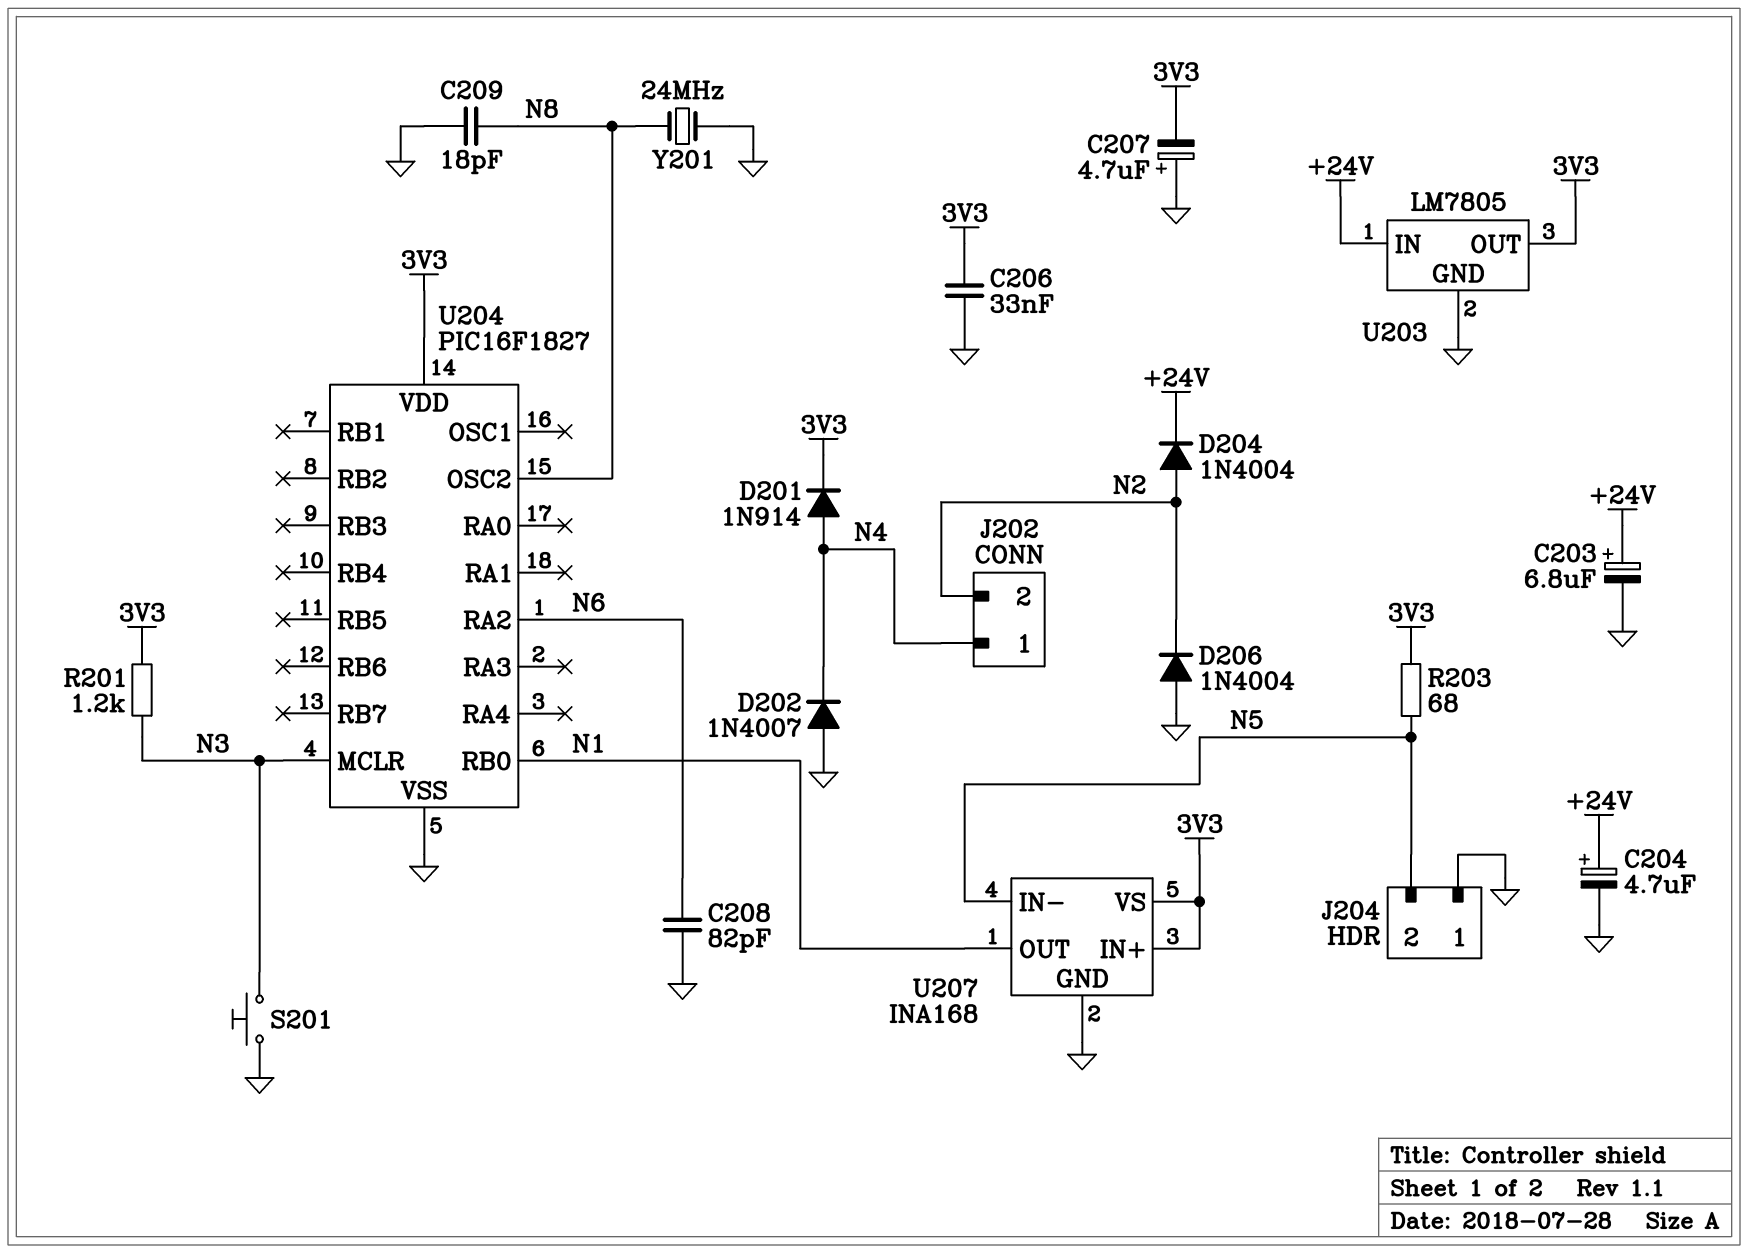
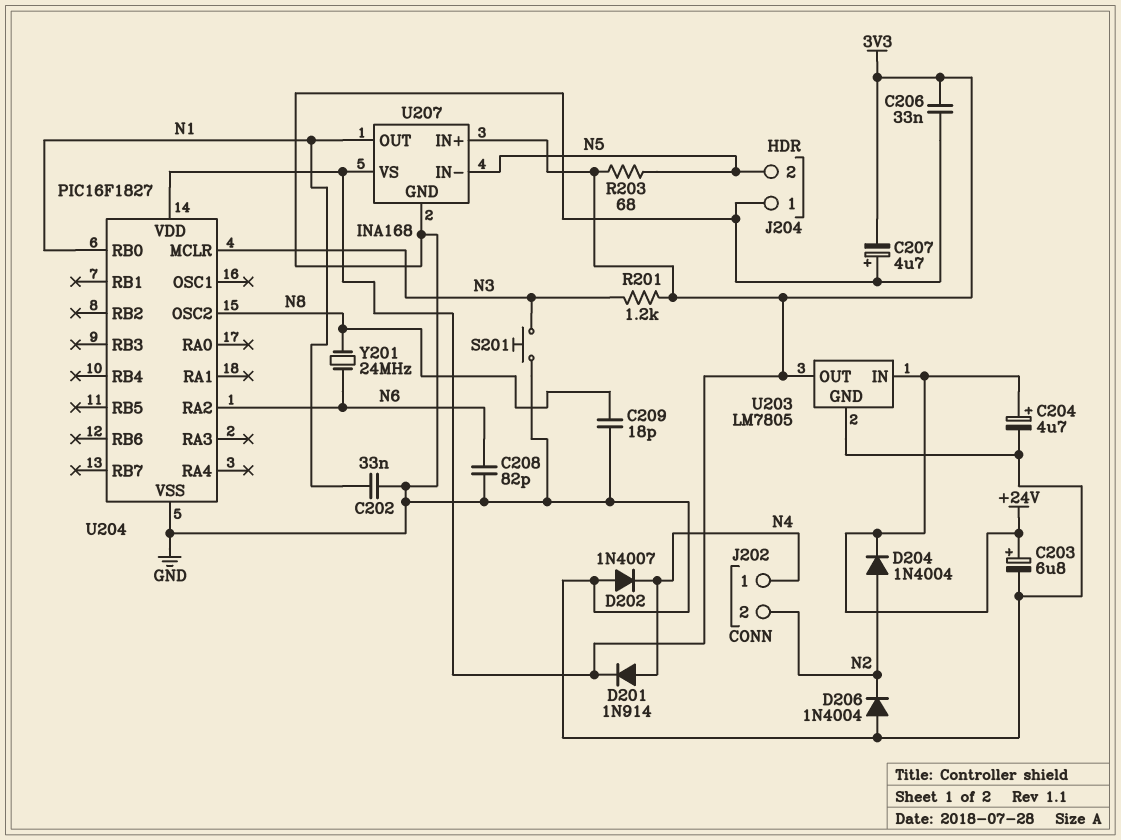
C202: none -> 33nF (GND, N1)
Y201: 24MHz (GND, N8) -> 24MHz (N6, N8)

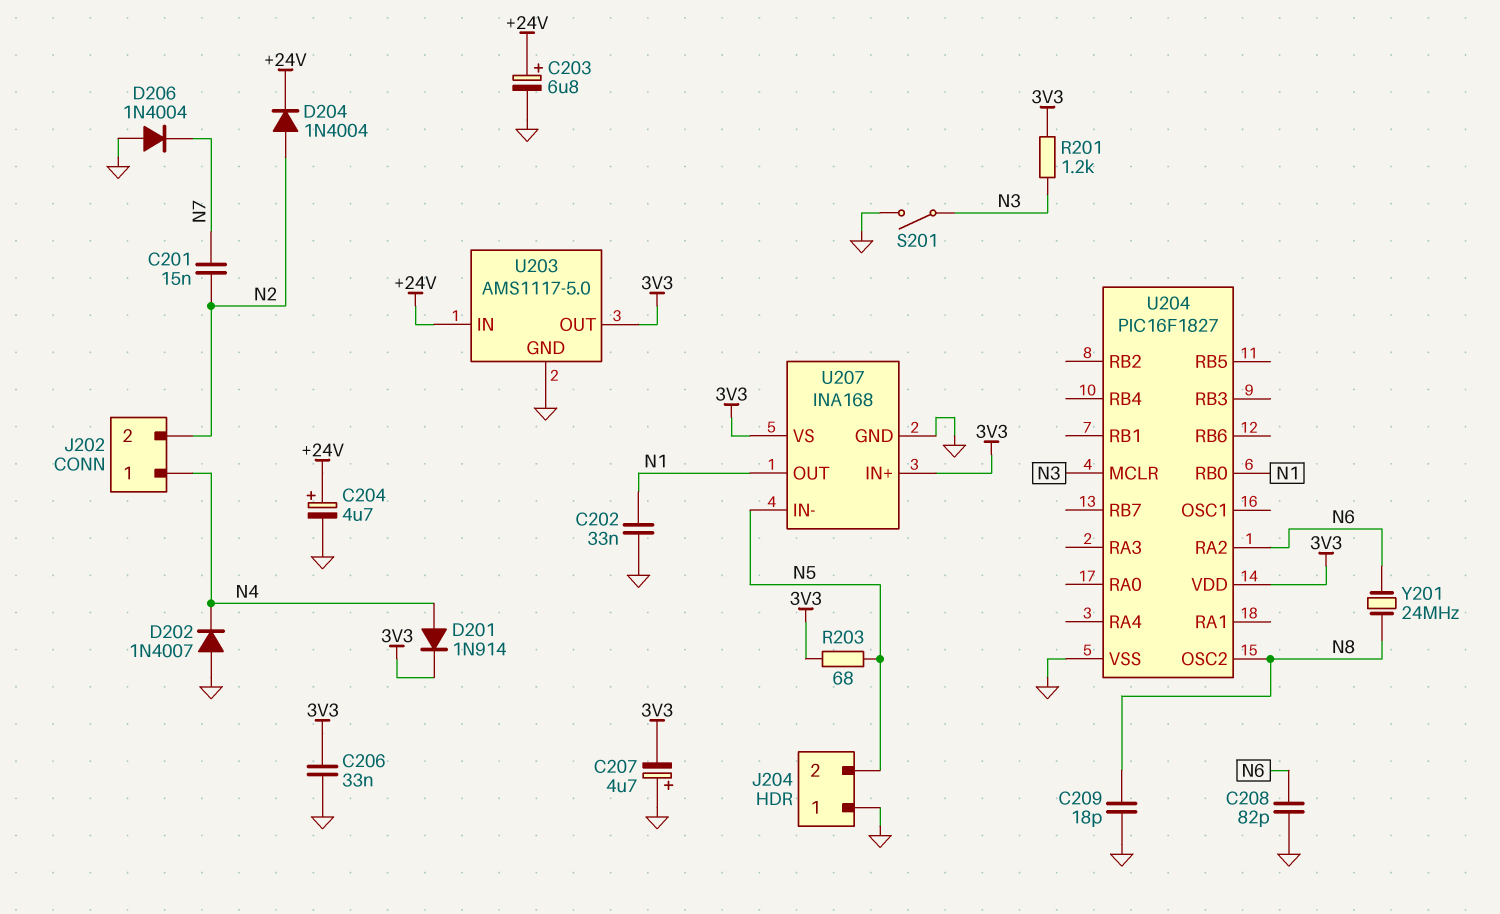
C201: none -> 15nF (N2, N7)
D206: diode 1N4004 (A GND, K N2) -> diode 1N4004 (A GND, K N7)
S201: button (GND, N3) -> switch (GND, N3)
U203: LM7805 -> AMS1117-5.0

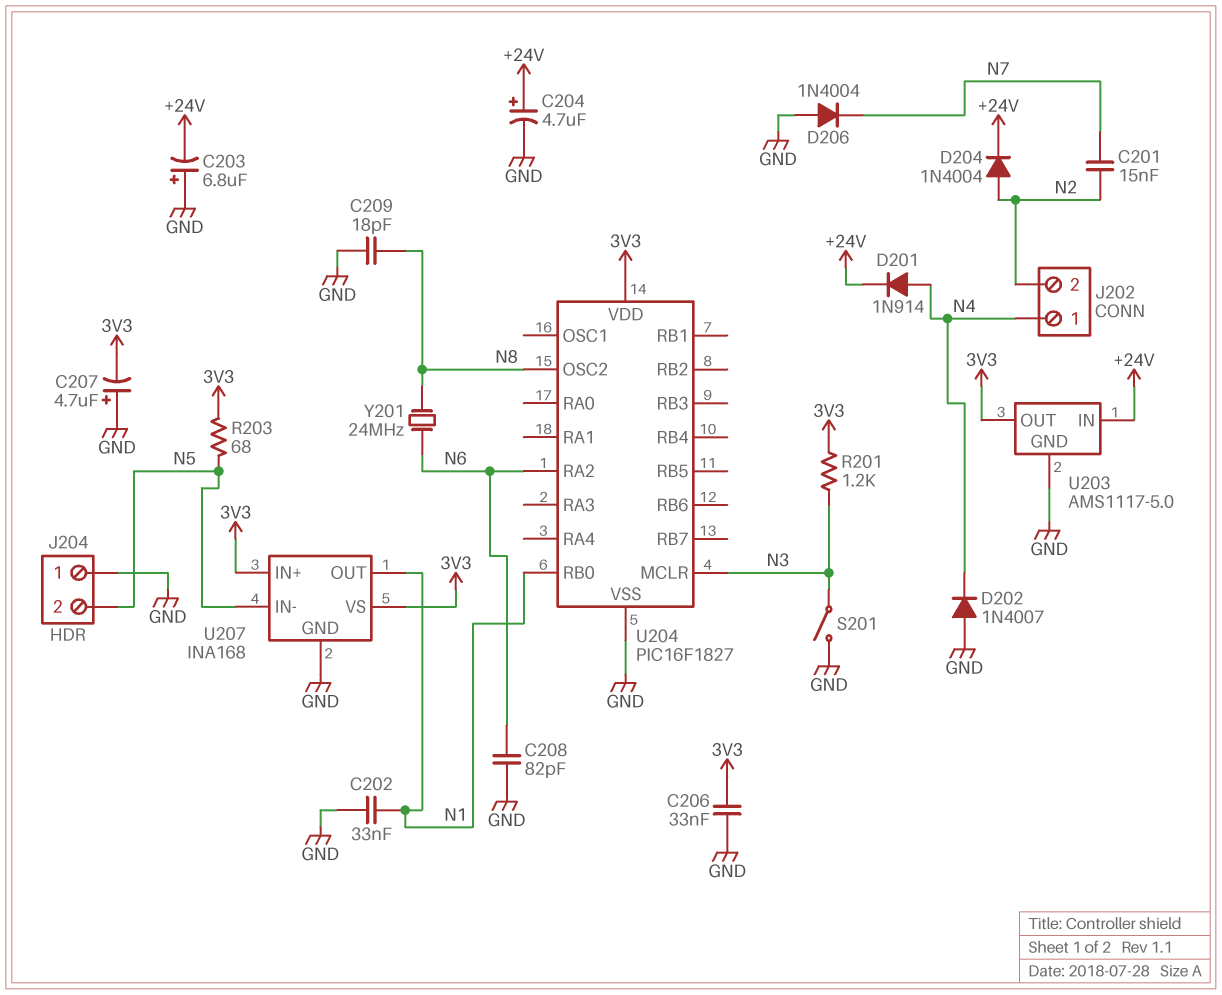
C203: 6.8uF (plus +24V, minus GND) -> 6.8uF (plus GND, minus +24V)
D201: diode 1N914 (A N4, K 3V3) -> diode 1N914 (A N4, K +24V)

